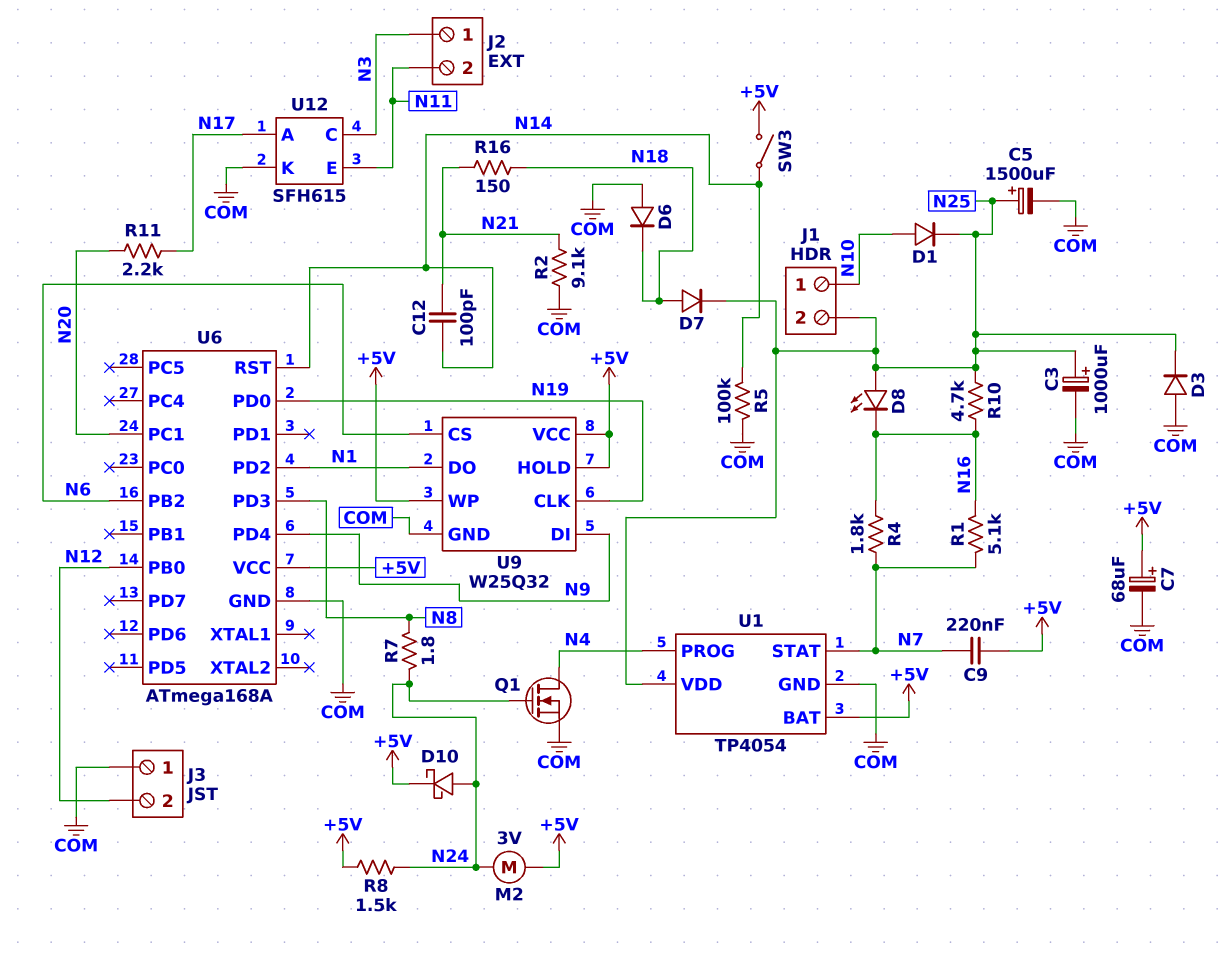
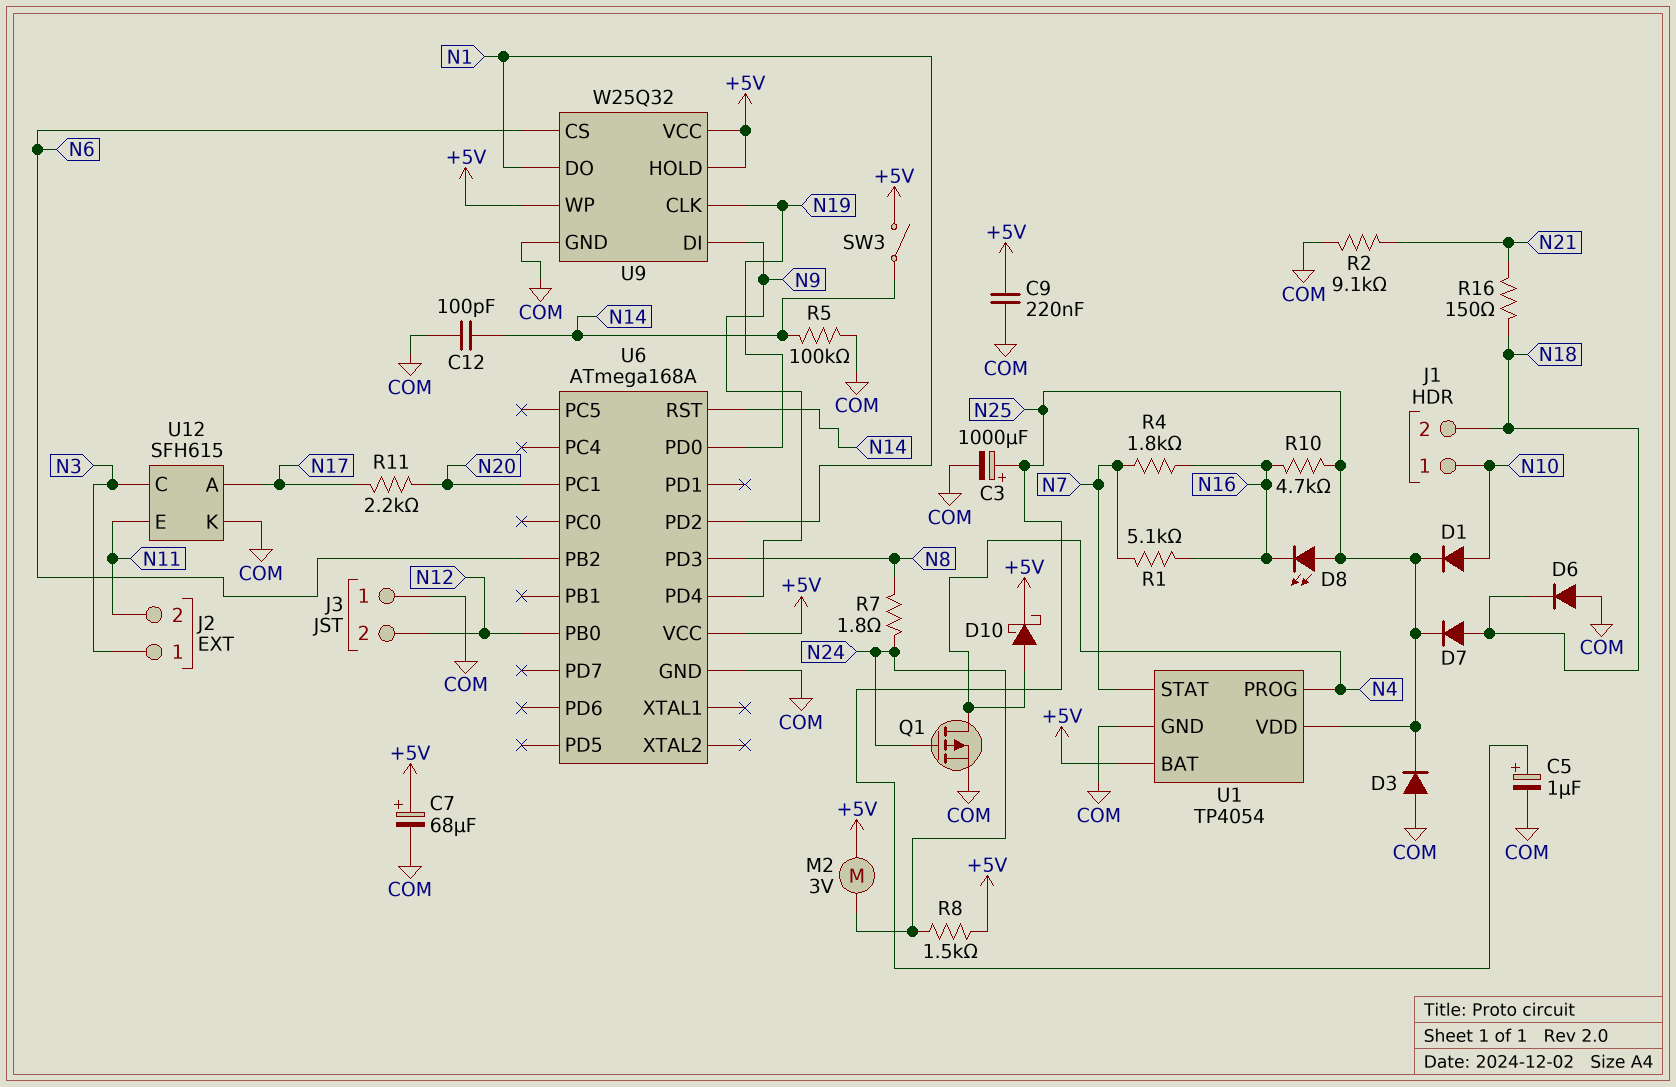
C5: 1500uF (plus N25, minus COM) -> 1uF (plus N25, minus COM)
C9: 220nF (+5V, N7) -> 220nF (+5V, COM)
C12: 100pF (N14, N21) -> 100pF (COM, N14)
D10: schottky (A N24, K +5V) -> schottky (A N4, K +5V)
J1 pin 2: N25 -> N18
Q1: NMOS (G N24, D N4, S COM) -> PMOS (G N24, D N4, S COM)

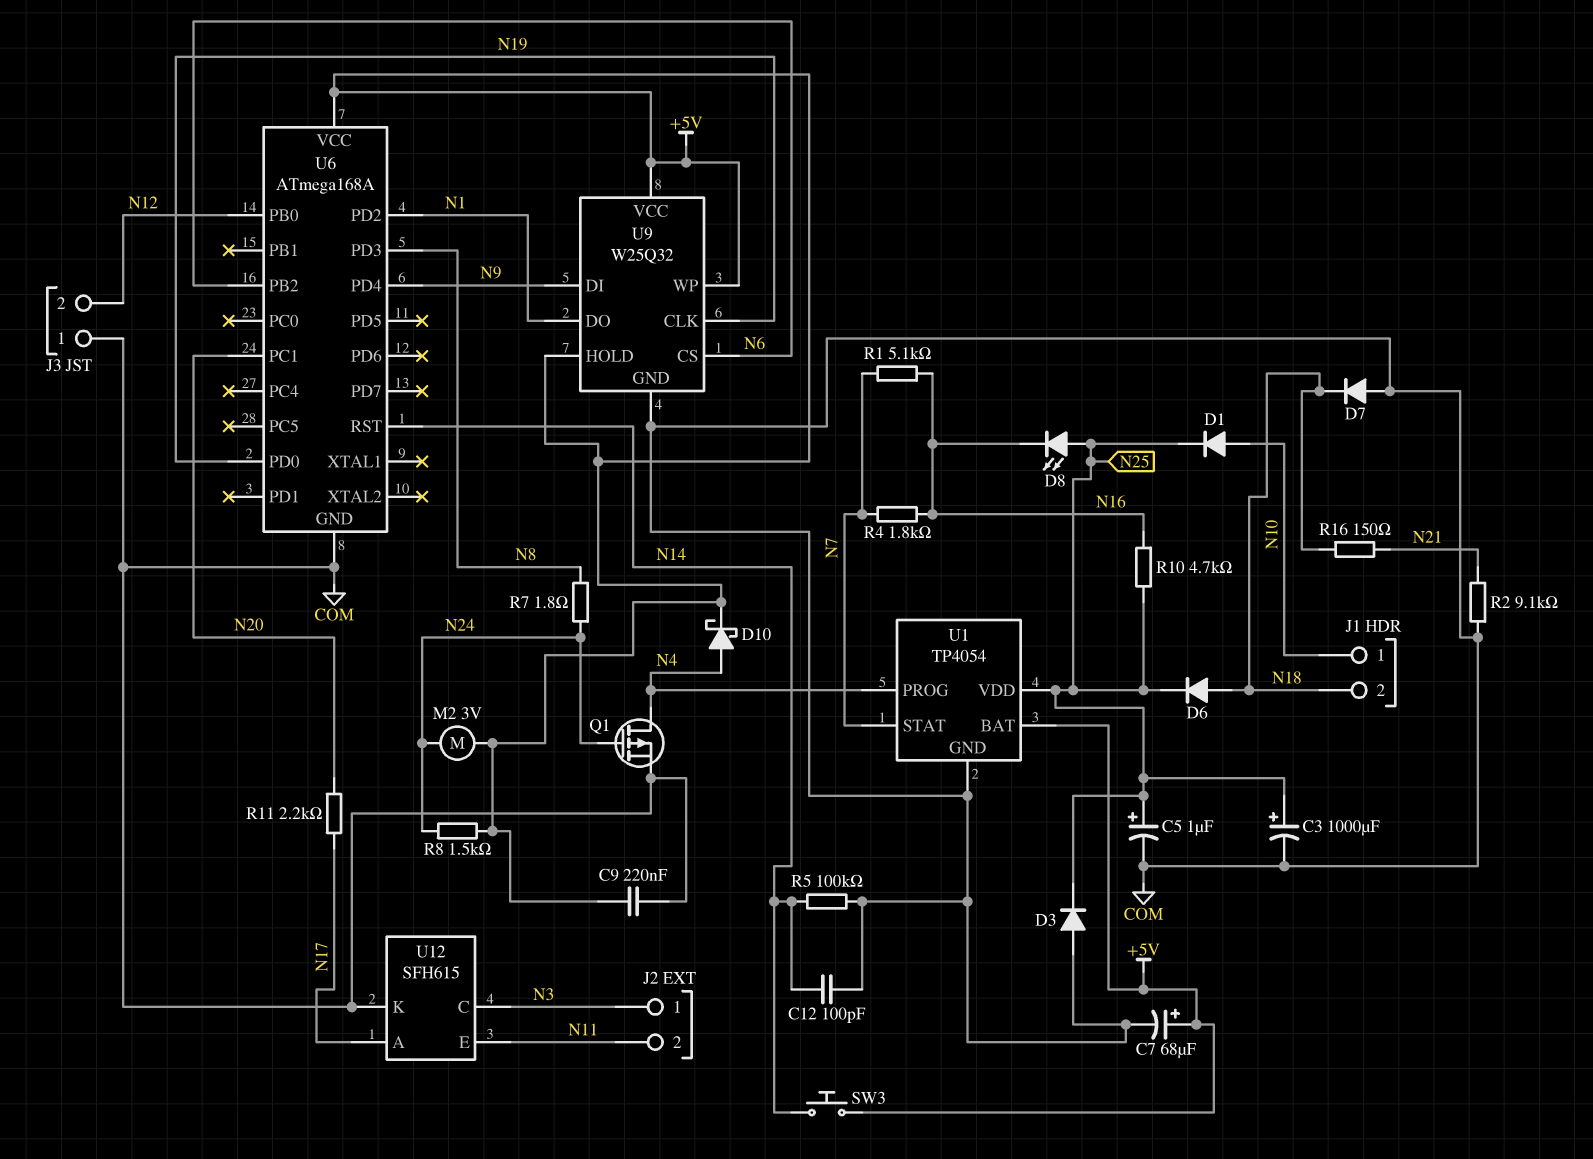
D6: diode (A COM, K N18) -> diode (A N18, K N25)
D7: diode (A N18, K N25) -> diode (A COM, K N18)
SW3: switch (+5V, N14) -> button (+5V, N14)

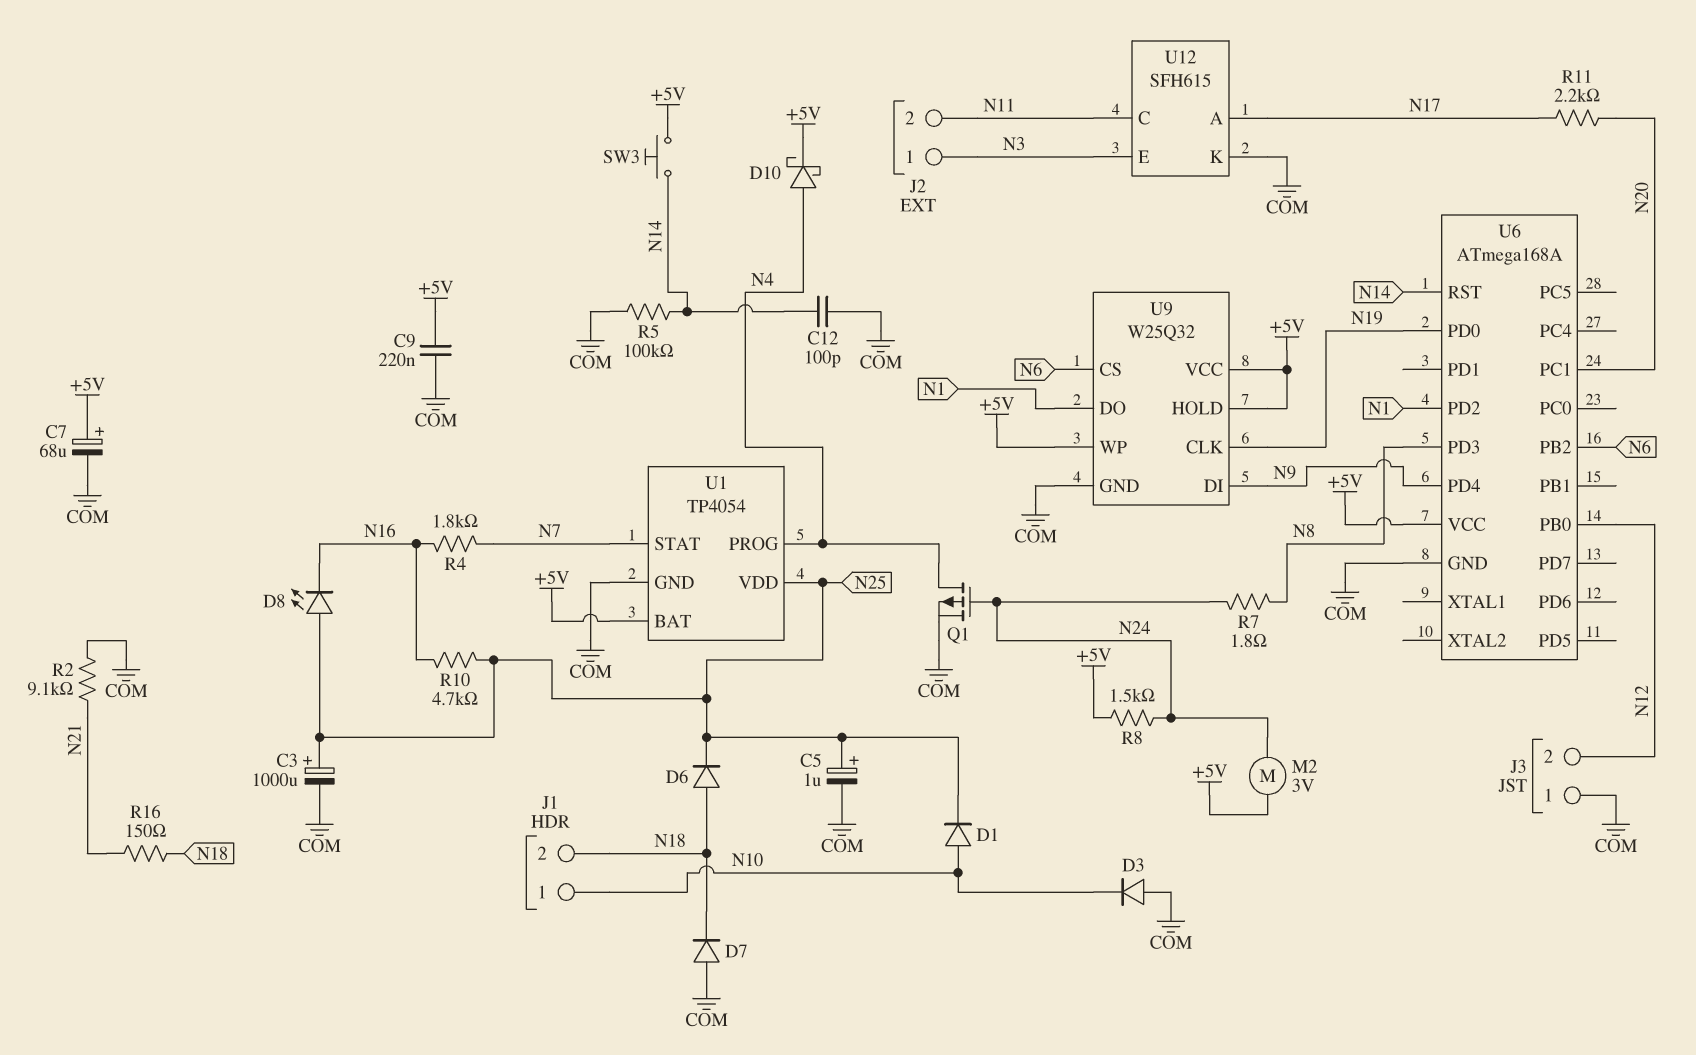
D3: diode (A COM, K N25) -> diode (A COM, K N10)
R1: 5.1k (N7, N16) -> none
U12 pin C: N3 -> N11
U12 pin E: N11 -> N3

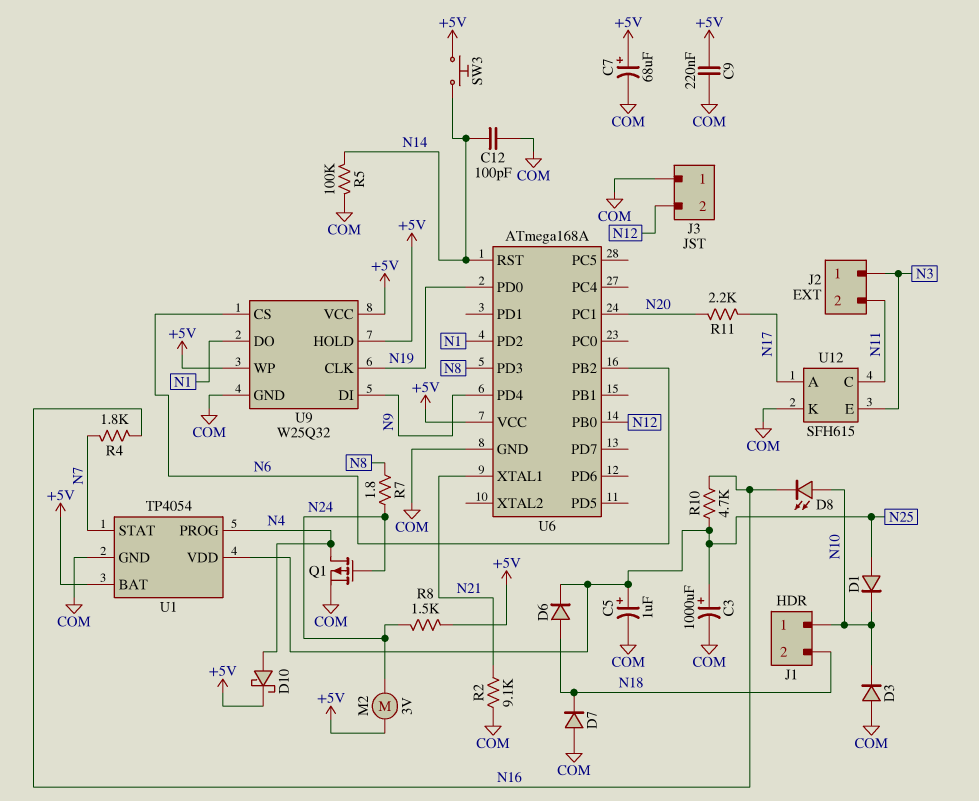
D1: diode (A N10, K N25) -> diode (A N25, K N10)
D8: LED (A N25, K N16) -> LED (A N10, K N16)
R16: 150 (N18, N21) -> none
U6 pin XTAL1: none -> N21

